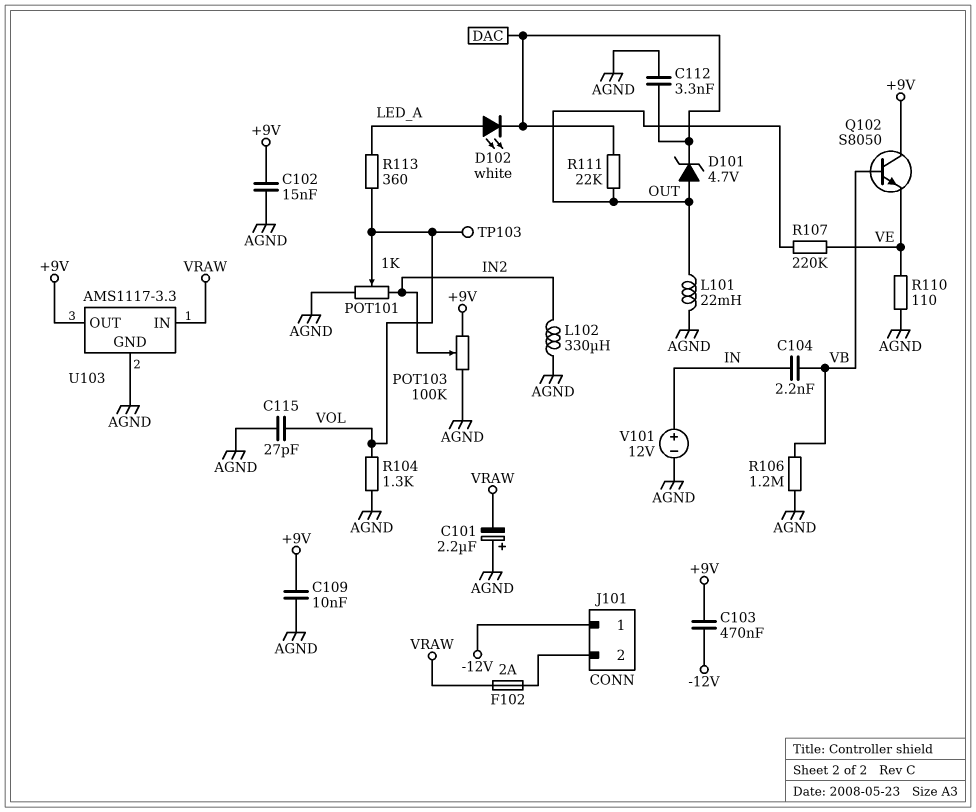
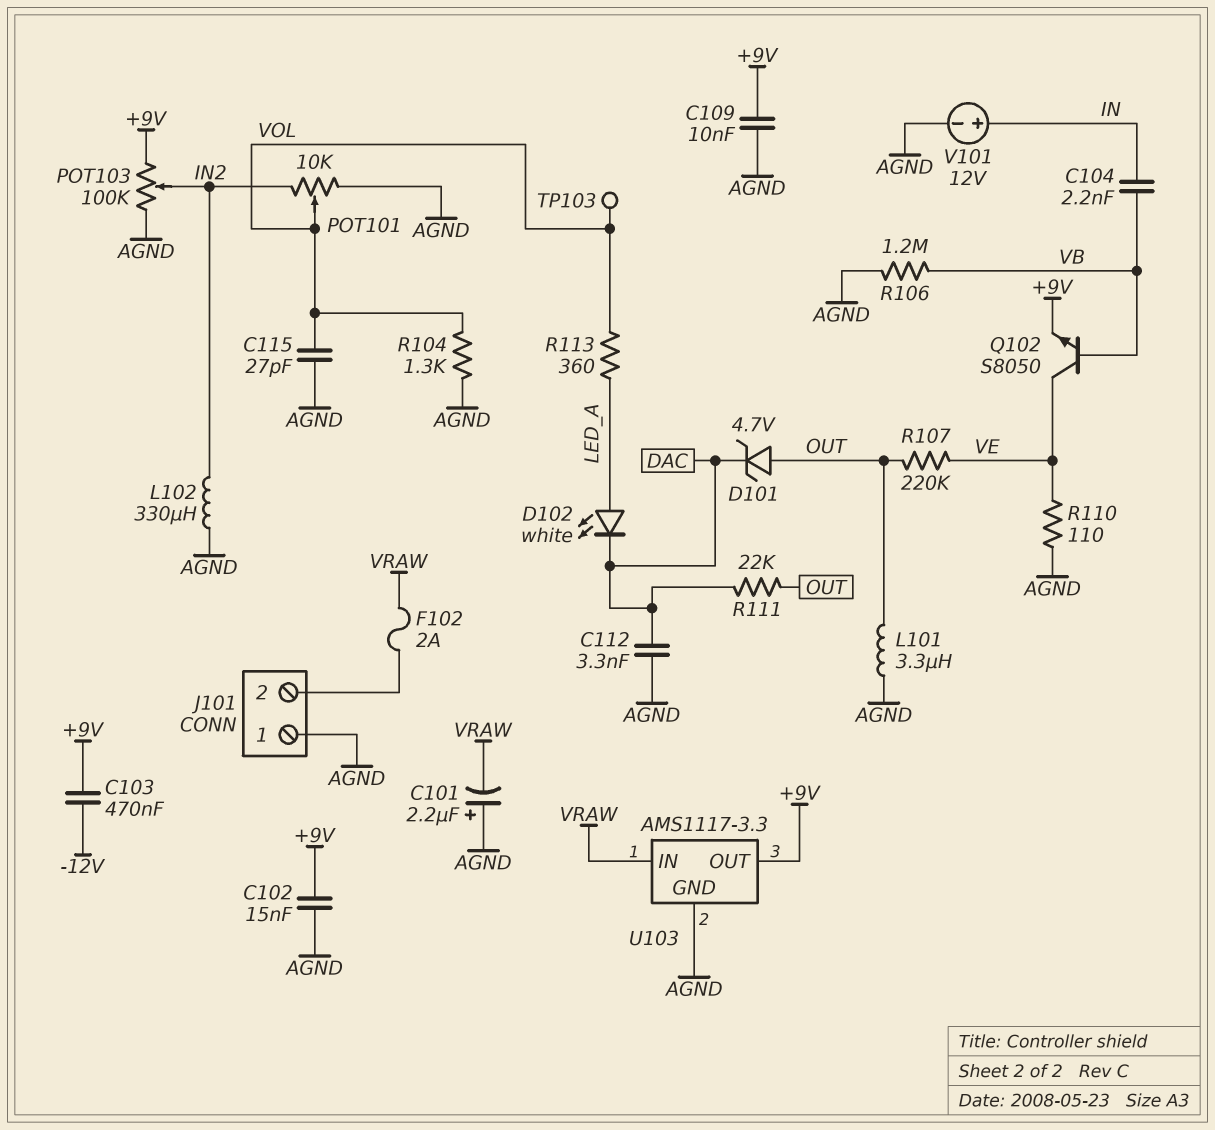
J101 pin 1: -12V -> AGND
L101: 22mH (AGND, OUT) -> 3.3uH (AGND, OUT)
POT101: 1k (AGND, IN2, wiper VOL) -> 10k (AGND, IN2, wiper VOL)
Q102: NPN S8050 (B VB, C +9V, E VE) -> NPN S8050 (B VB, C VE, E +9V)

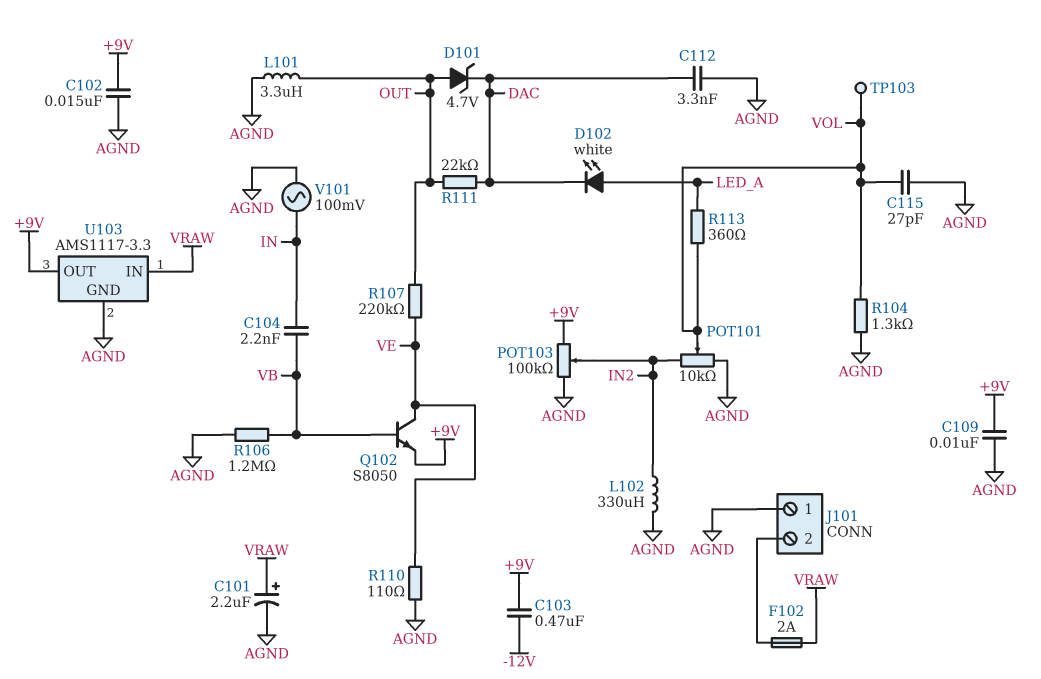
C101: 2.2uF (plus AGND, minus VRAW) -> 2.2uF (plus VRAW, minus AGND)
V101: 12V (plus IN, minus AGND) -> AC 100mV (AGND, IN)

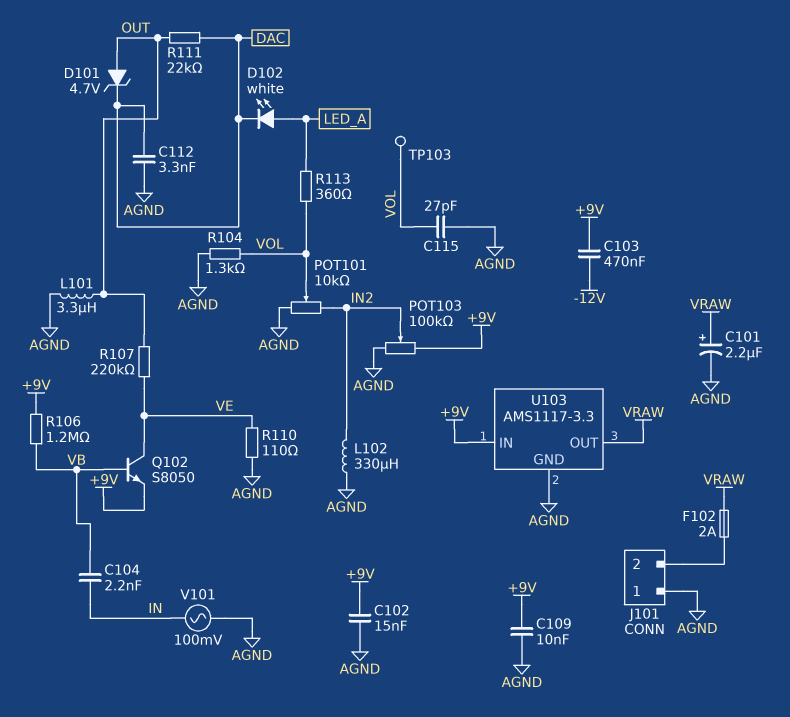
R106: 1.2M (AGND, VB) -> 1.2M (+9V, VB)
U103 pin IN: VRAW -> +9V
U103 pin OUT: +9V -> VRAW

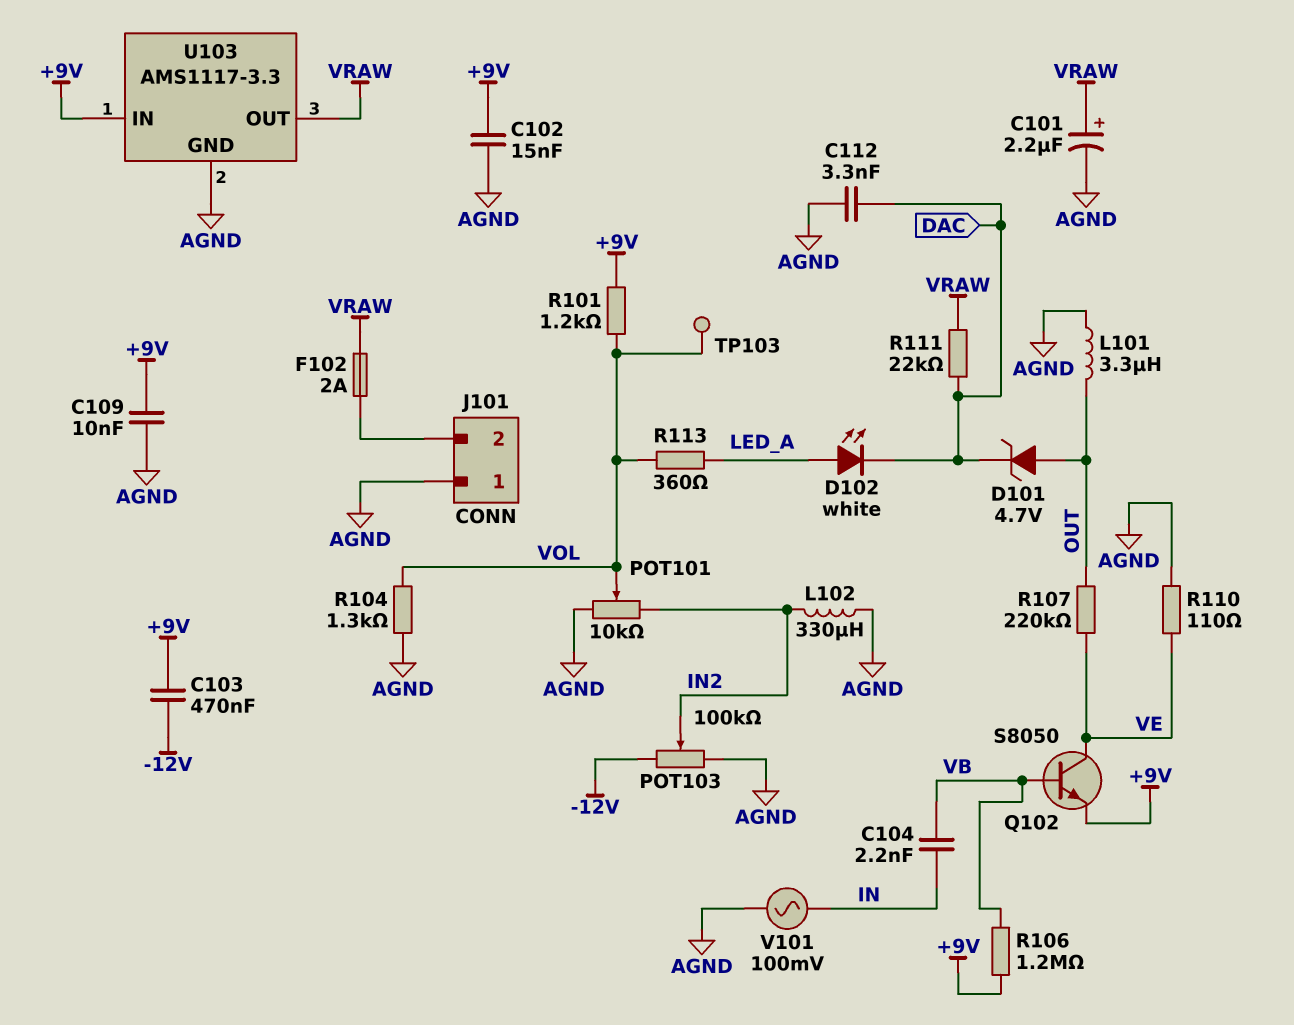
C115: 27pF (AGND, VOL) -> none
POT103: 100k (+9V, AGND, wiper IN2) -> 100k (-12V, AGND, wiper IN2)
R101: none -> 1.2k (+9V, VOL)
R111: 22k (DAC, OUT) -> 22k (DAC, VRAW)

